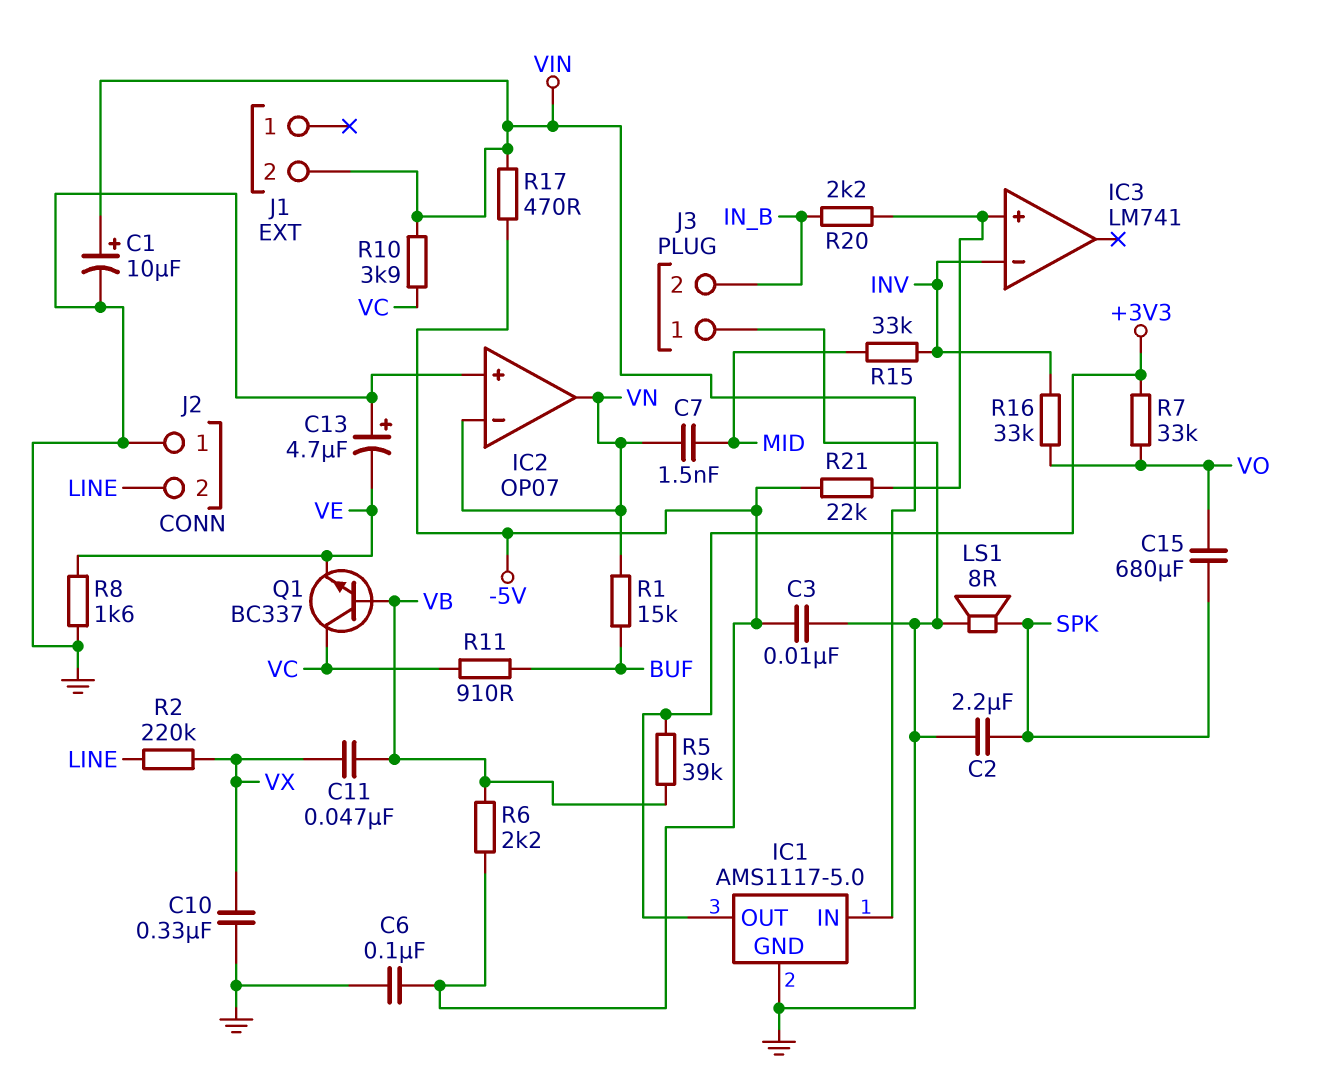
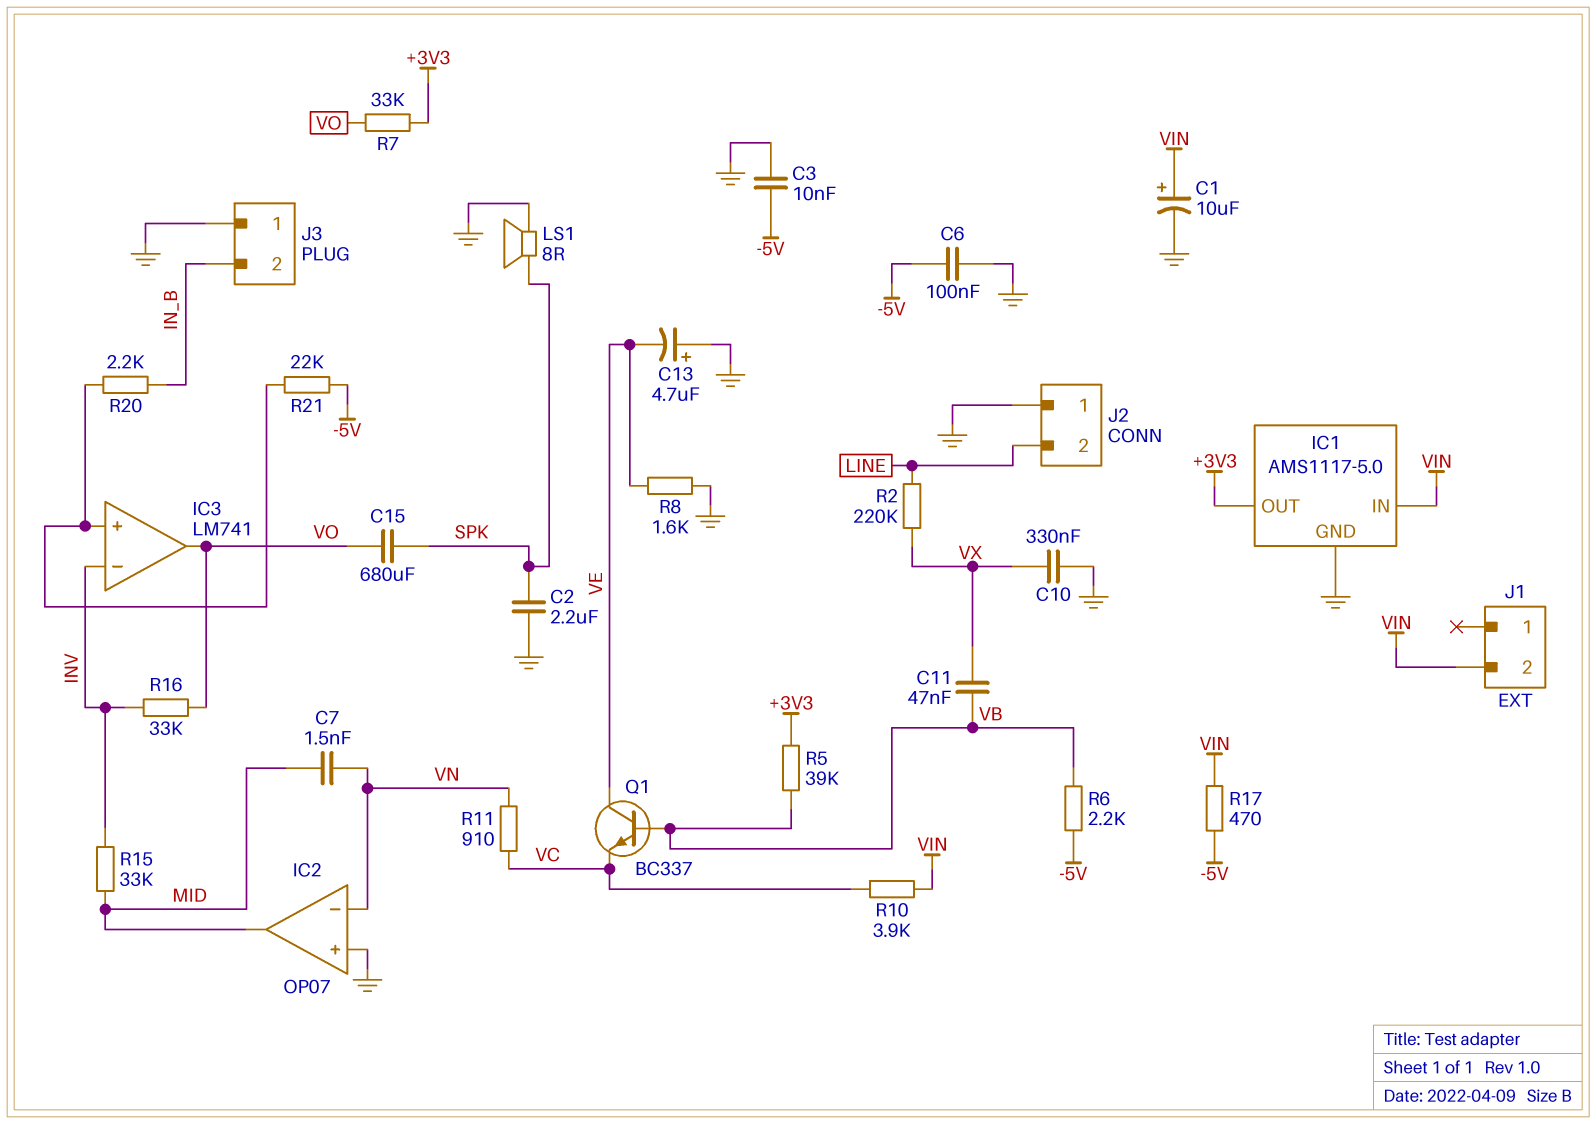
IC2 pin out: VN -> MID
IC3 pin out: none -> VO
Q1: NPN BC337 (B VB, C VC, E VE) -> NPN BC337 (B VB, C VE, E VC)
R1: 15k (BUF, VN) -> none
R11: 910 (BUF, VC) -> 910 (VC, VN)

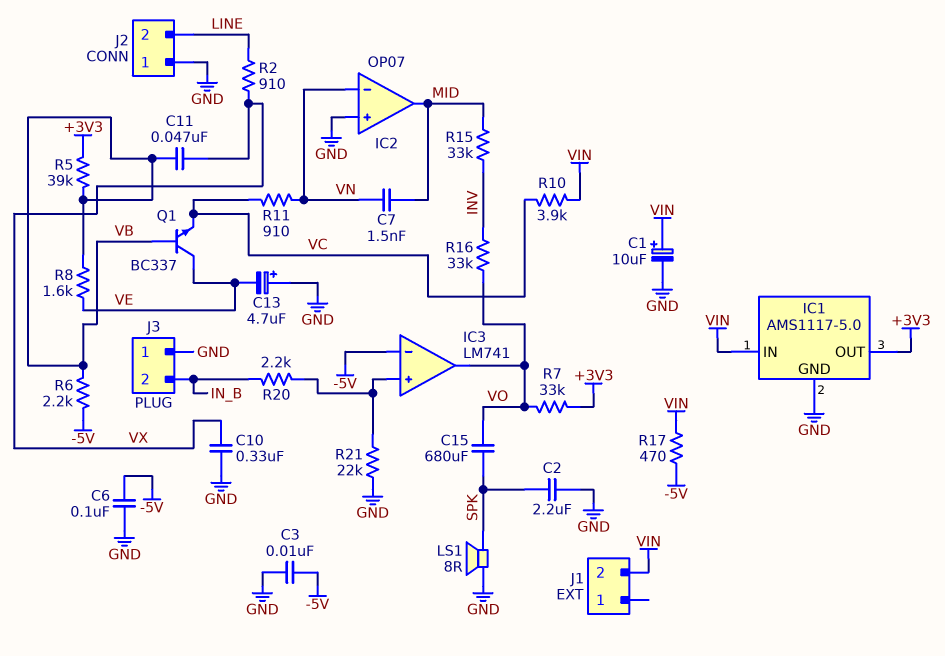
IC3 pin in-: INV -> -5V
R2: 220k (LINE, VX) -> 910 (LINE, VX)
R8: 1.6k (GND, VE) -> 1.6k (VB, VE)
R21: 22k (-5V, IC3/in+) -> 22k (GND, IC3/in+)

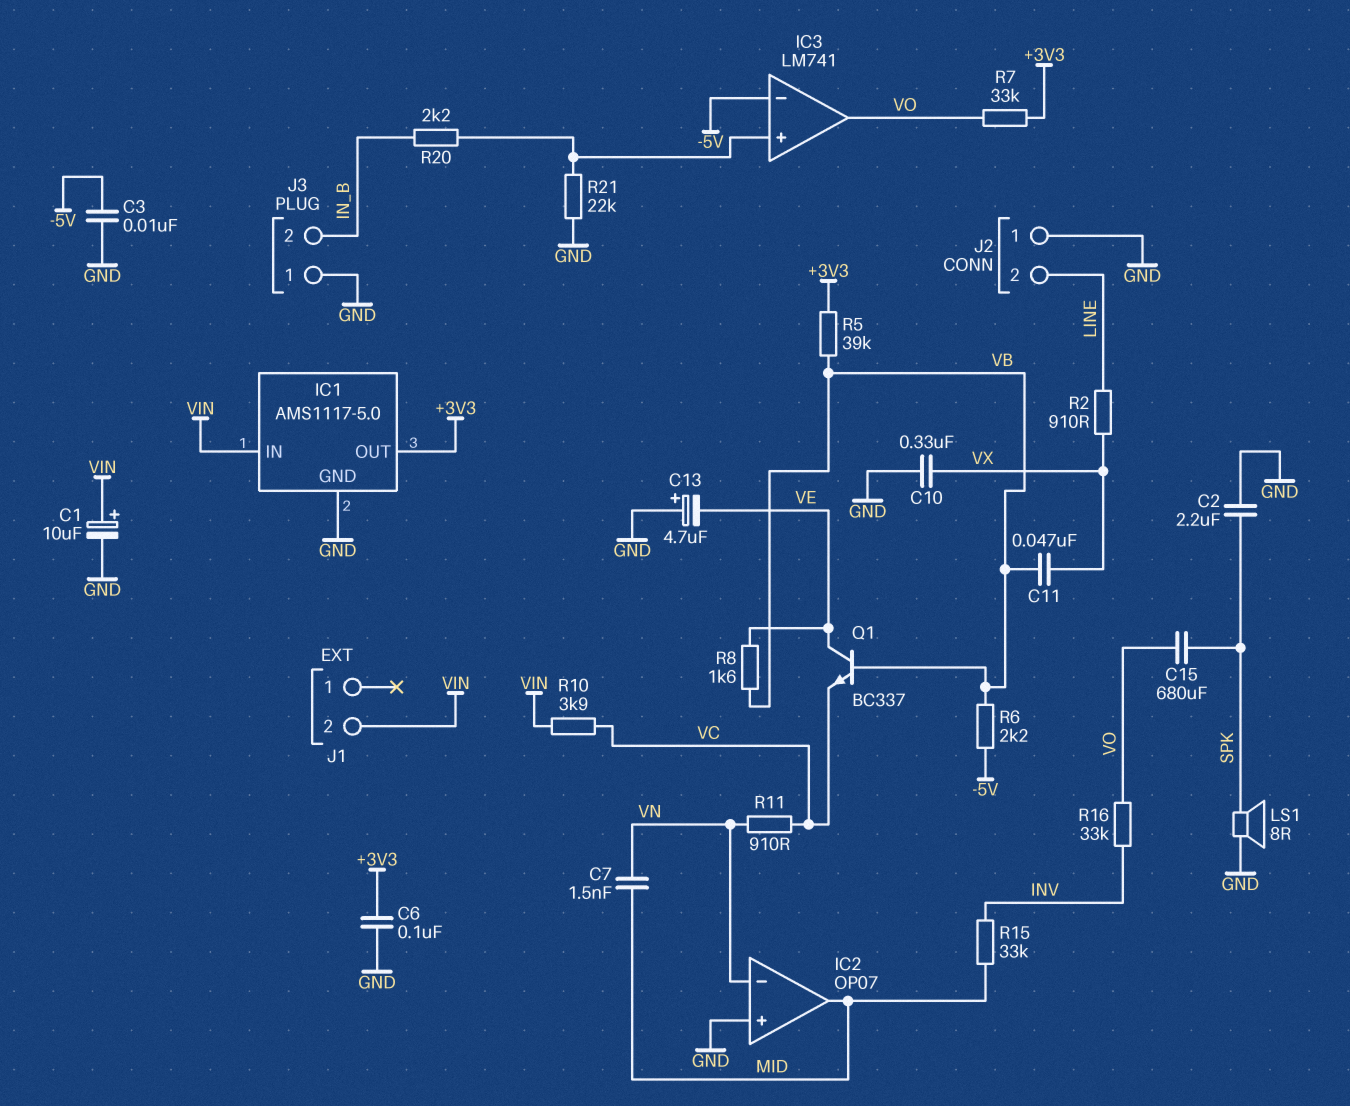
C6: 100nF (-5V, GND) -> 100nF (+3V3, GND)
R17: 470 (-5V, VIN) -> none

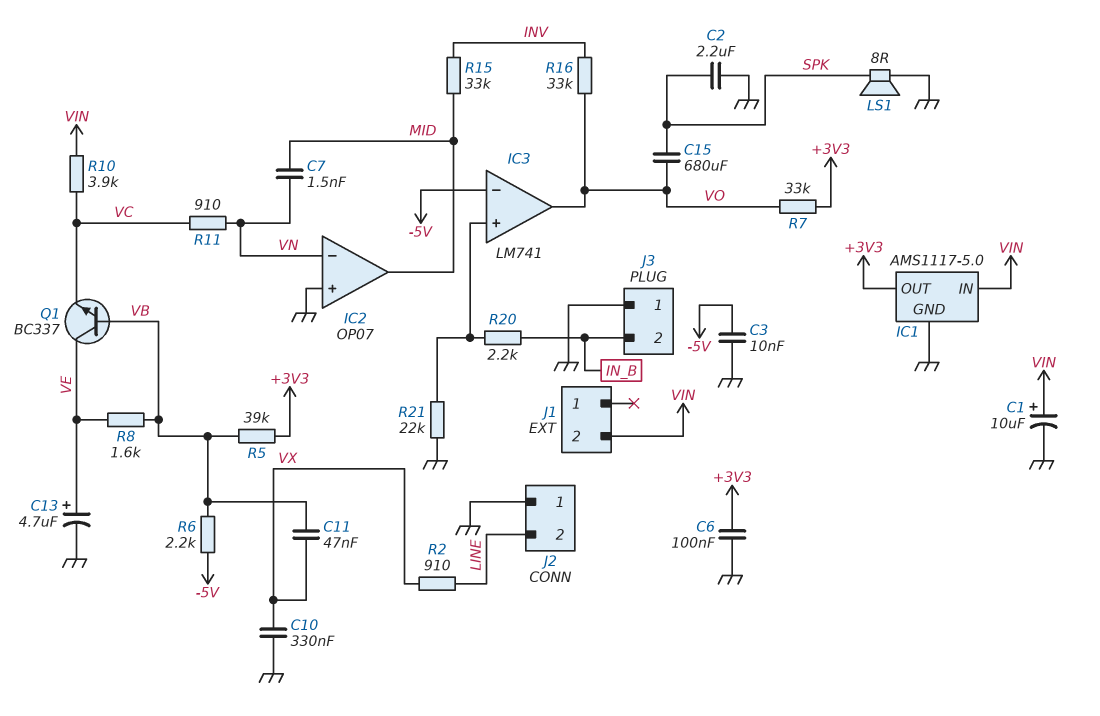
C13: 4.7uF (plus GND, minus VE) -> 4.7uF (plus VE, minus GND)

